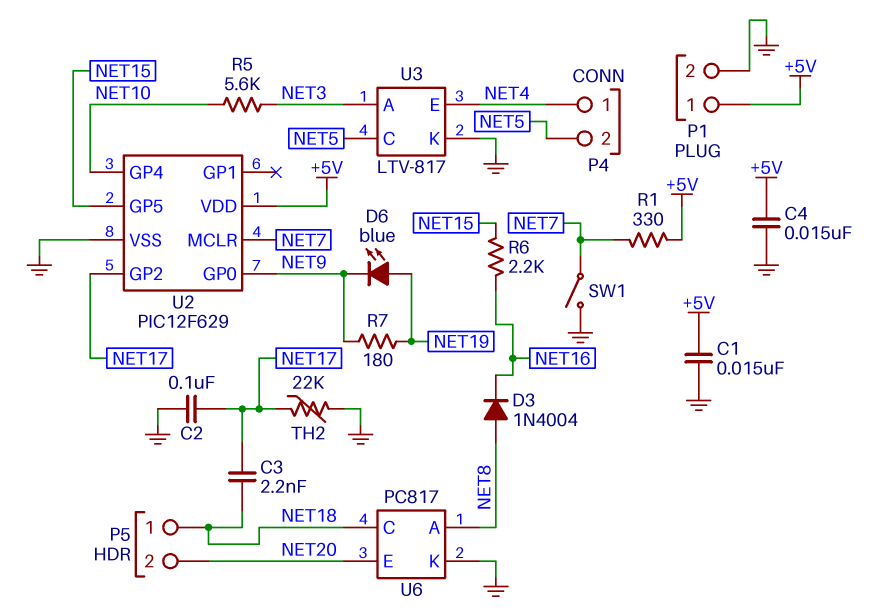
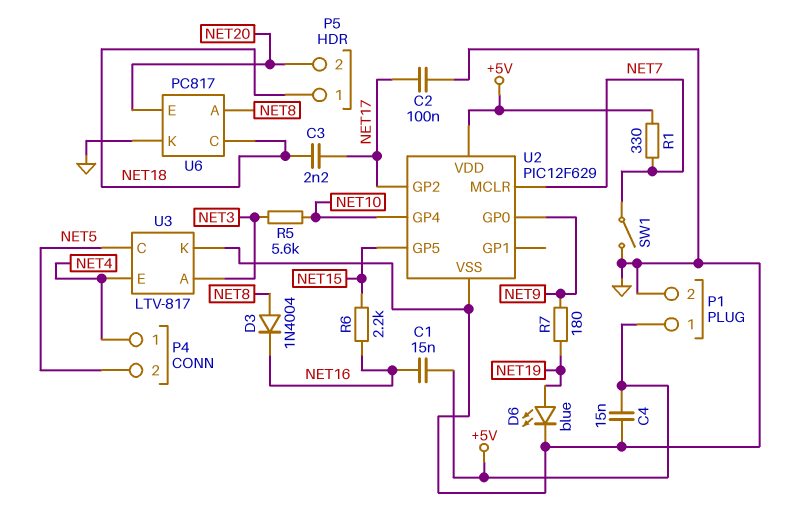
C1: 15nF (+5V, GND) -> 15nF (+5V, NET16)
D6: LED blue (A NET19, K NET9) -> LED blue (A NET19, K GND)
TH2: 22k (GND, NET17) -> none

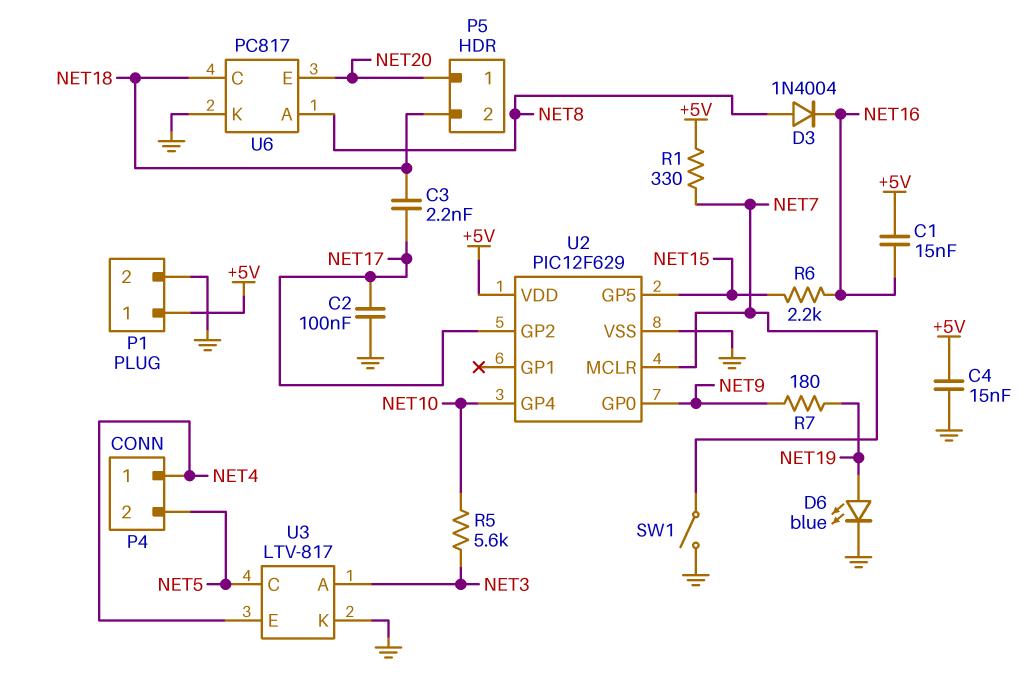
P5 pin 1: NET18 -> NET20
P5 pin 2: NET20 -> NET18

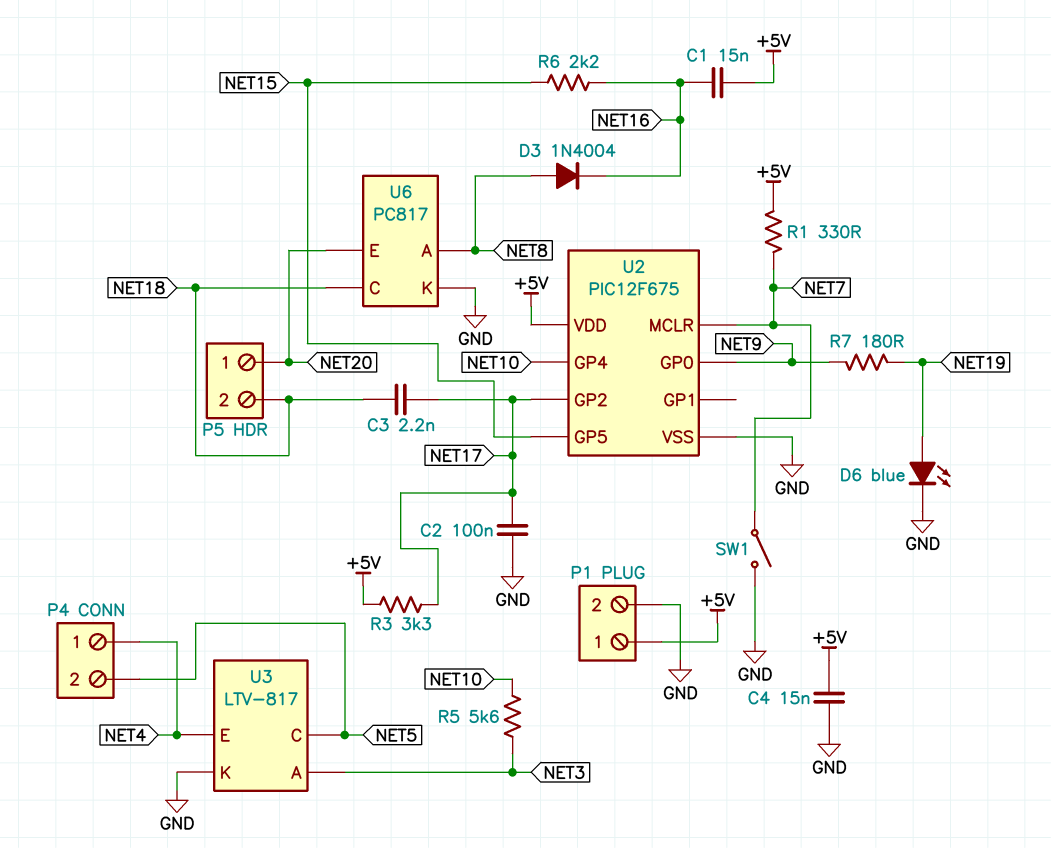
R3: none -> 3.3k (+5V, NET17)
U2: PIC12F629 -> PIC12F675

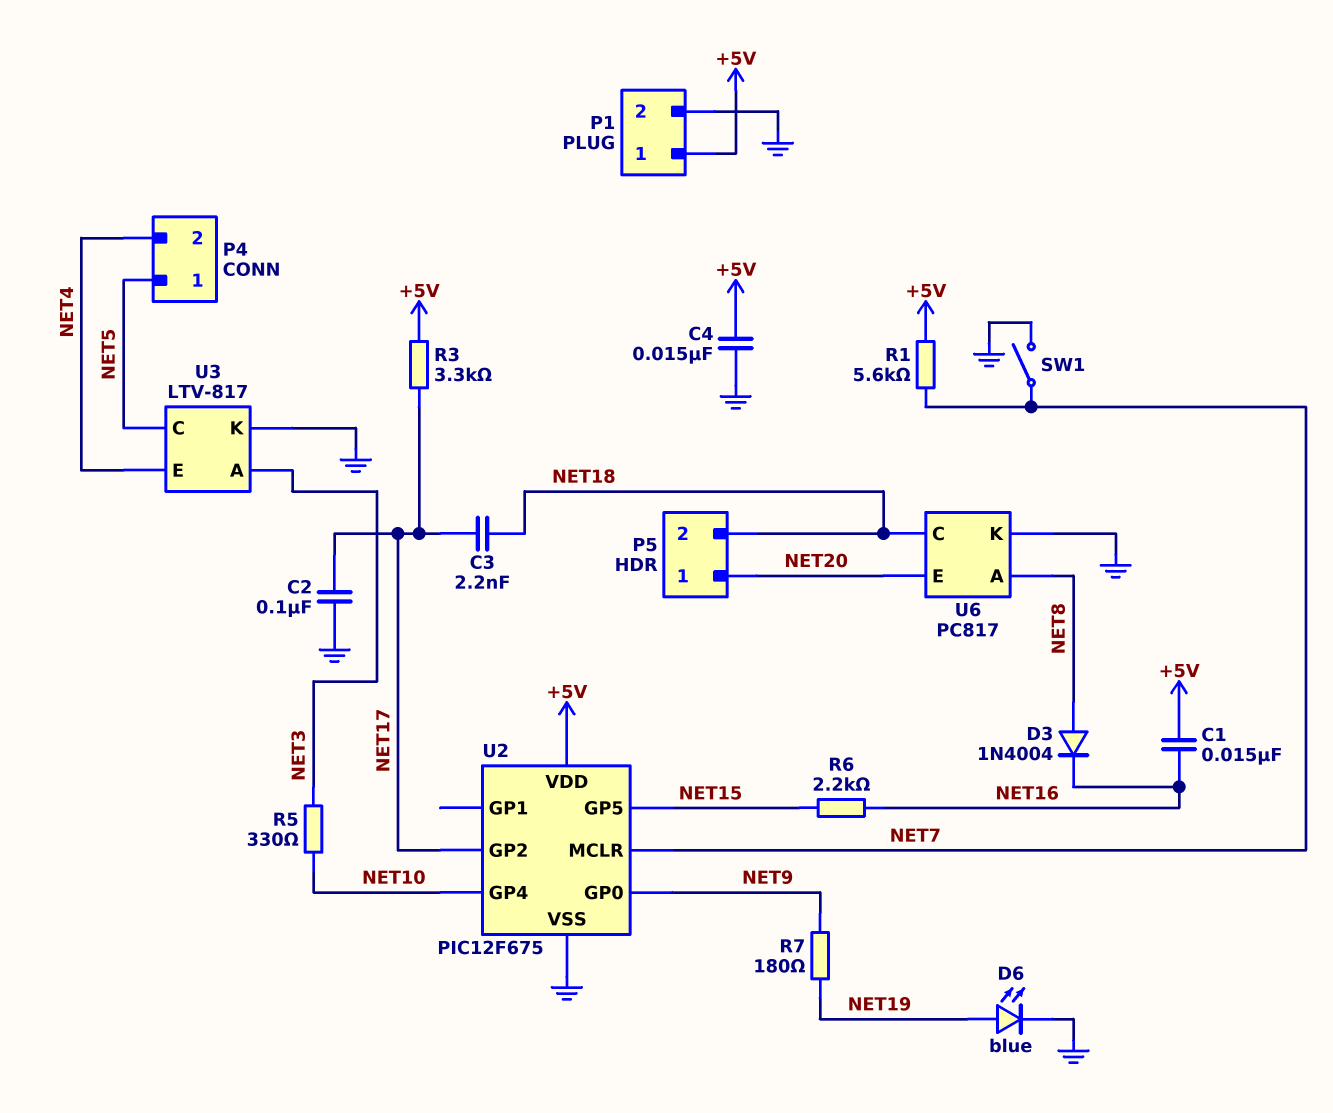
P4 pin 1: NET4 -> NET5
P4 pin 2: NET5 -> NET4
R1: 330 (+5V, NET7) -> 5.6k (+5V, NET7)
R5: 5.6k (NET3, NET10) -> 330 (NET3, NET10)

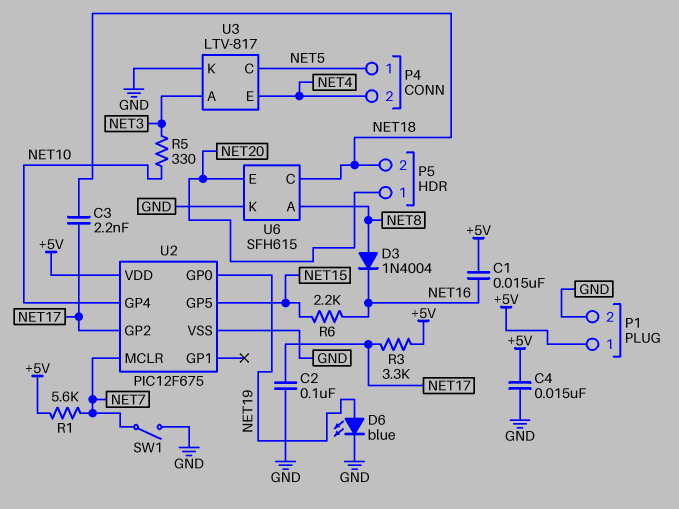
R7: 180 (NET9, NET19) -> none
U2 pin GP0: NET9 -> NET19
U6: PC817 -> SFH615

